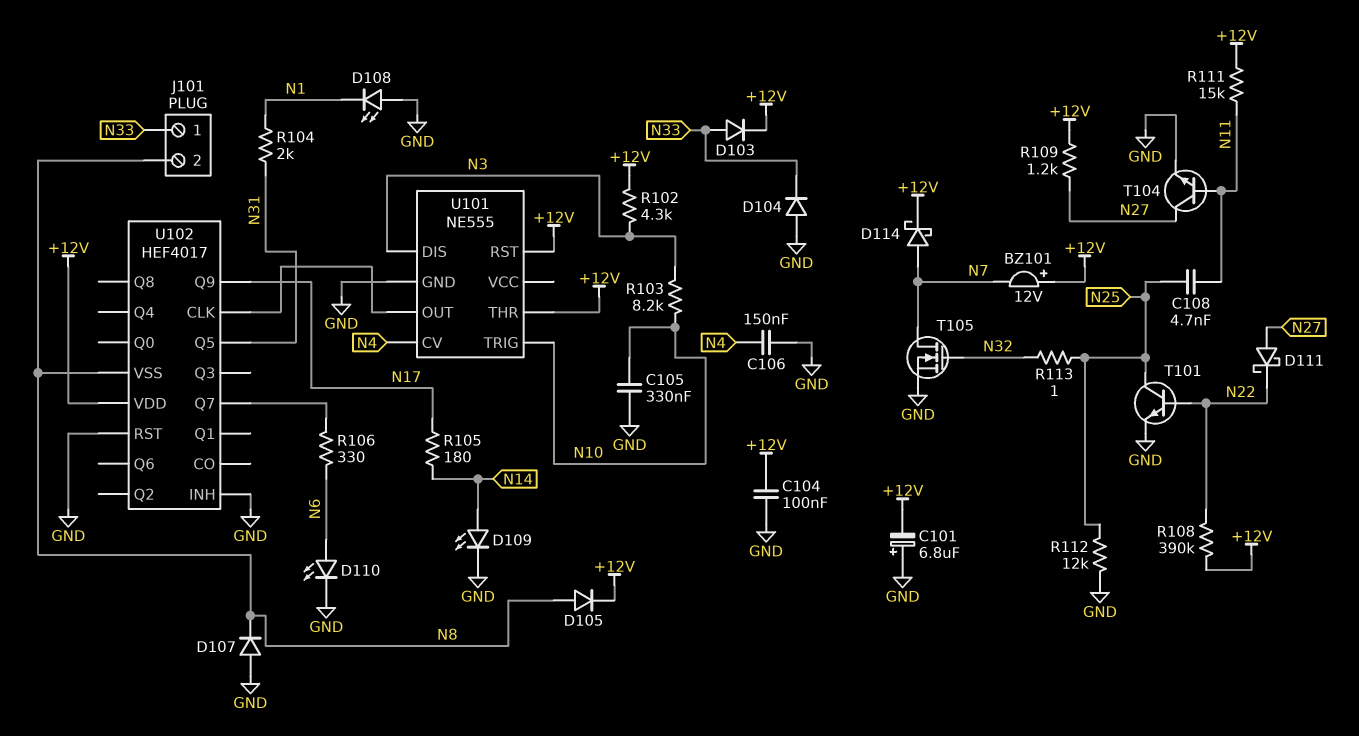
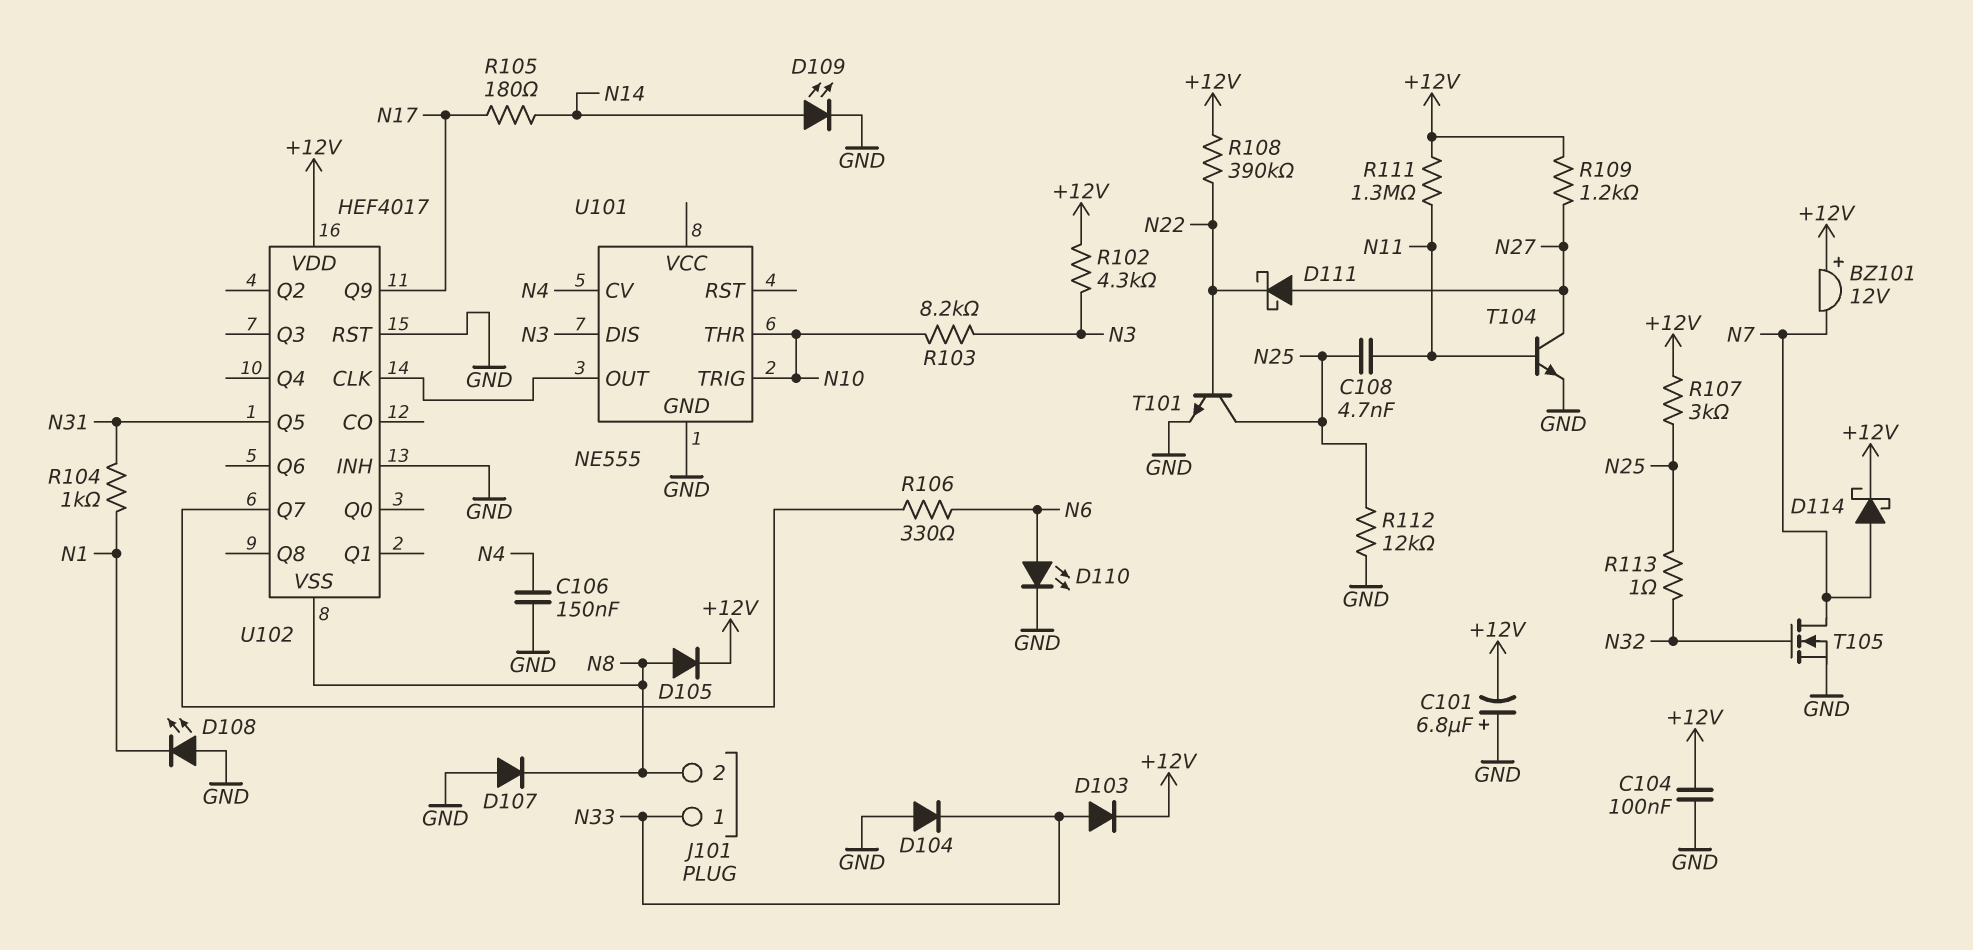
C105: 330nF (GND, N10) -> none
R104: 2k (N1, N31) -> 1k (N1, N31)
R107: none -> 3k (+12V, N25)
R111: 15k (+12V, N11) -> 1.3M (+12V, N11)
U101 pin RST: +12V -> none
U101 pin THR: +12V -> N10

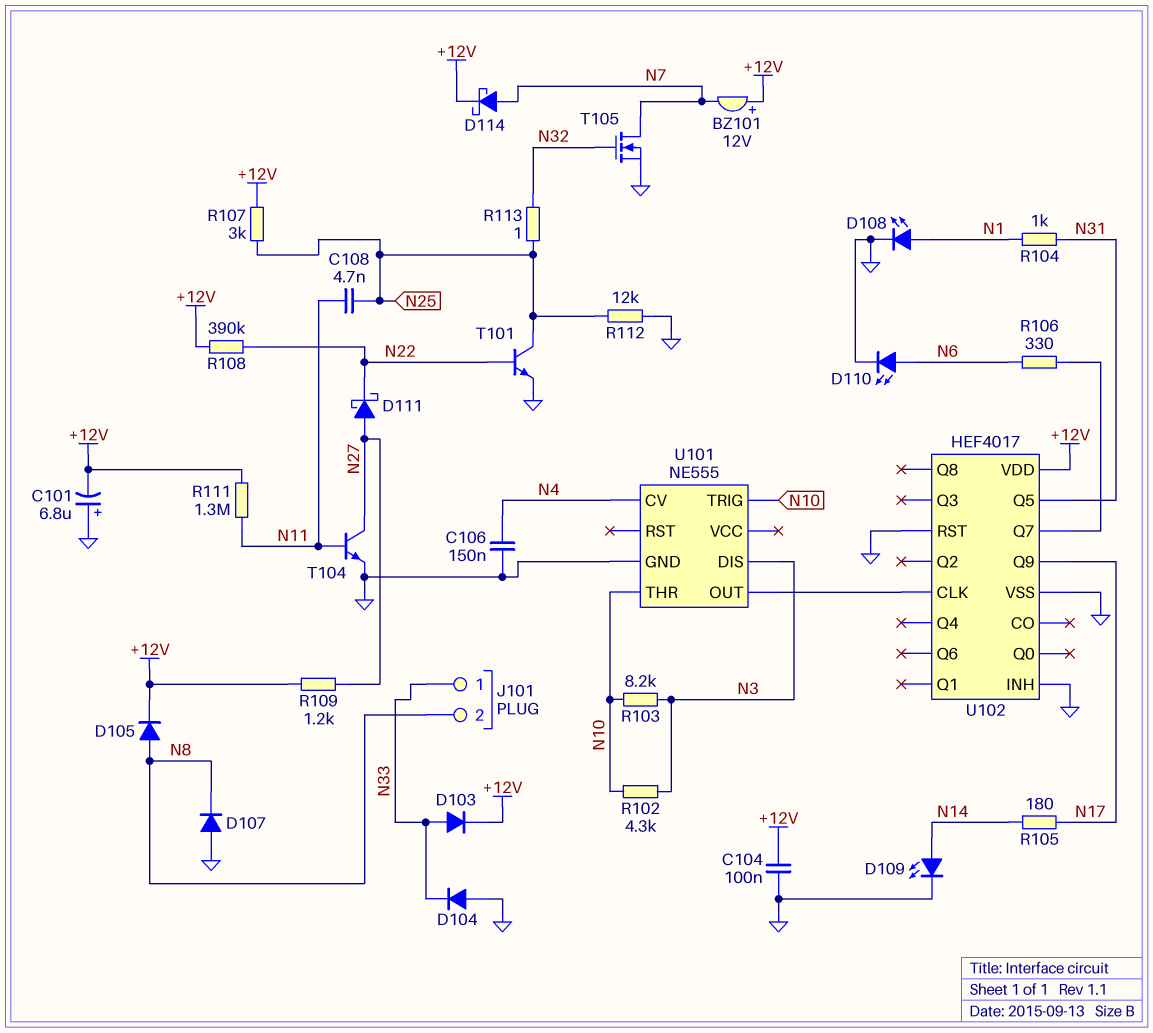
D108: LED (A GND, K N1) -> LED (A N1, K GND)
R102: 4.3k (+12V, N3) -> 4.3k (N3, N10)
U102 pin VSS: N8 -> GND

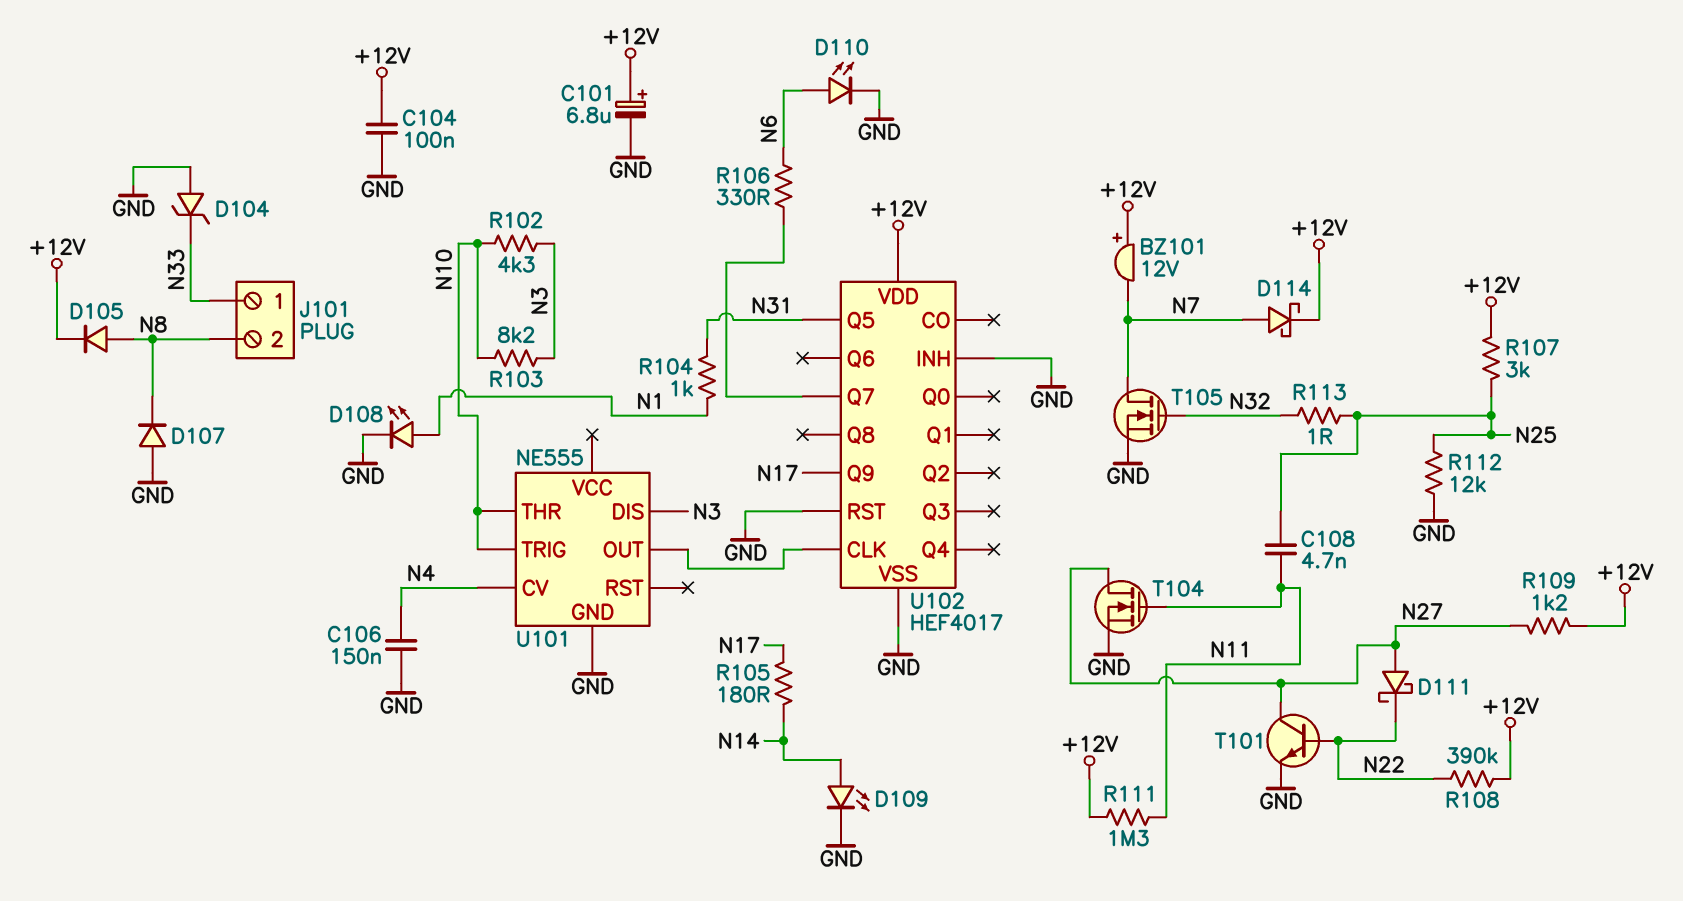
C101: 6.8uF (plus GND, minus +12V) -> 6.8uF (plus +12V, minus GND)
D103: diode (A N33, K +12V) -> none
D104: diode (A GND, K N33) -> zener (A GND, K N33)
T101: NPN (B N22, C N25, E GND) -> NPN (B N22, C N27, E GND)
T104: NPN (B N11, C N27, E GND) -> NMOS (G N11, D N27, S GND)

